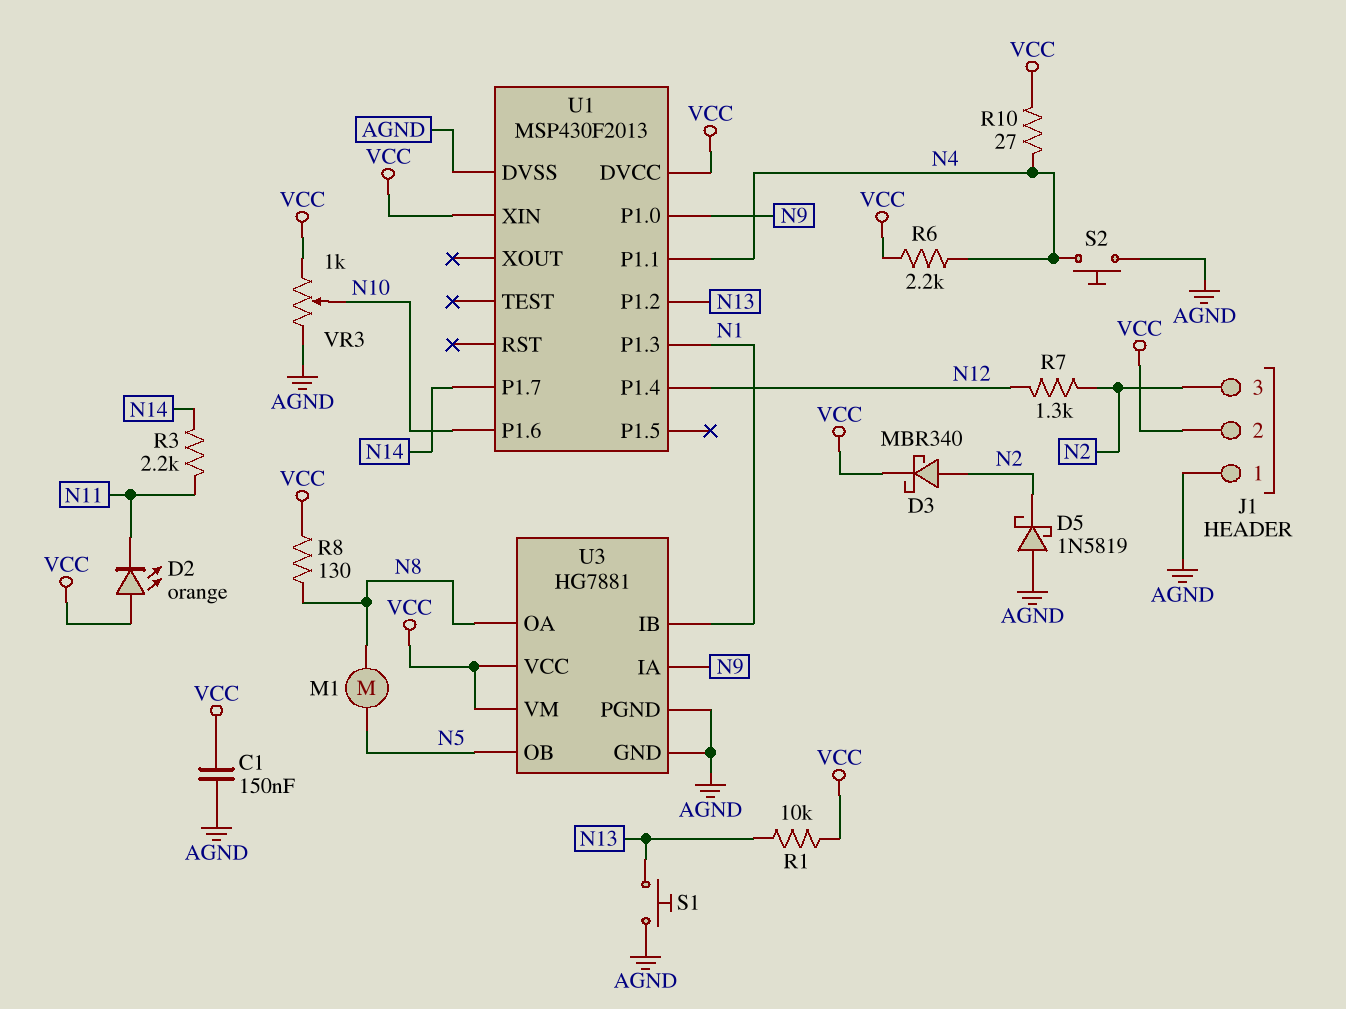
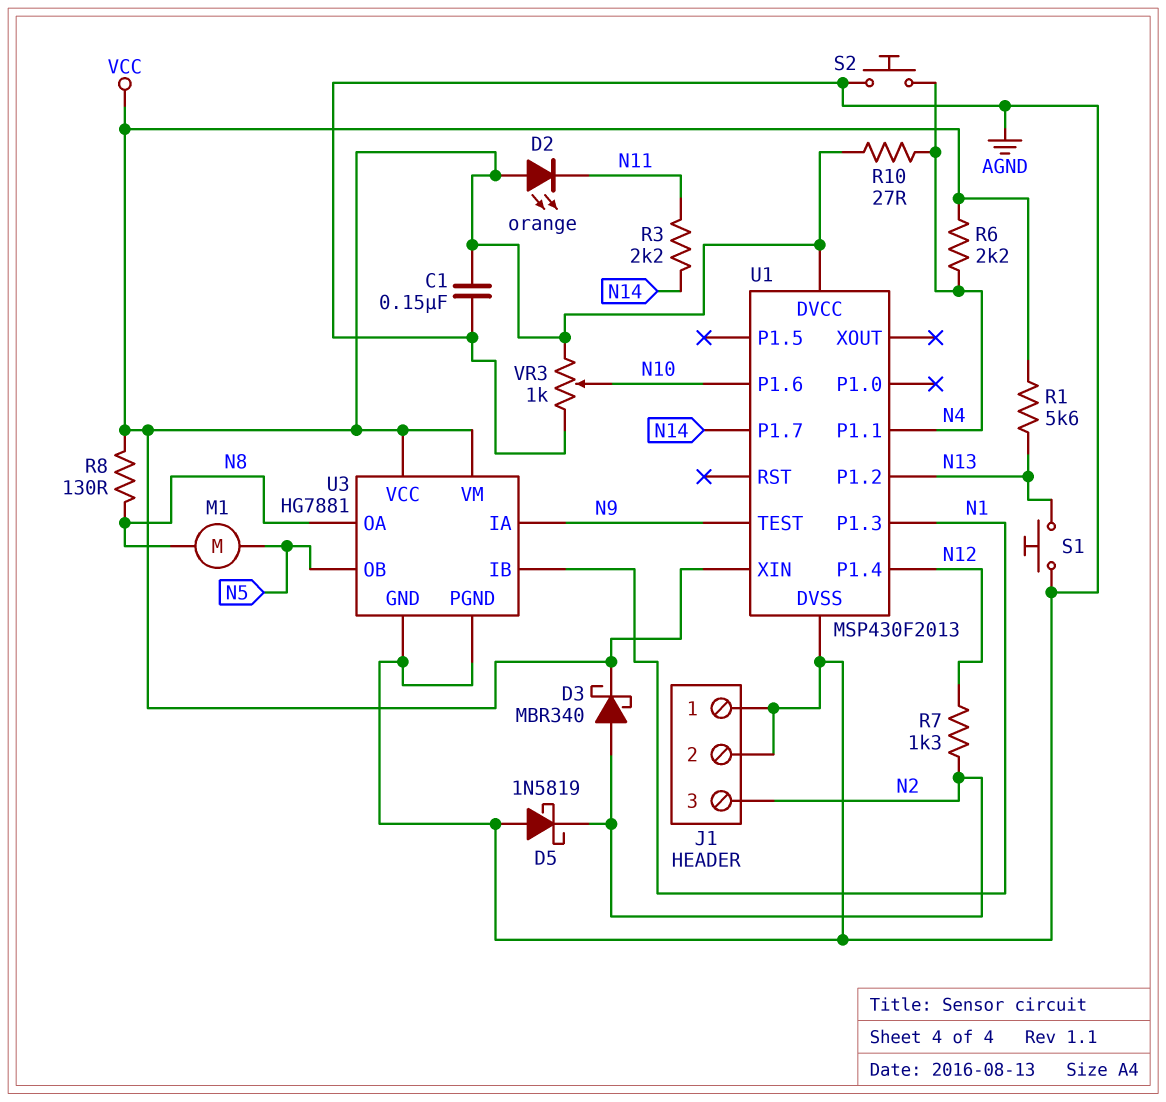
J1 pin 2: VCC -> AGND
R1: 10k (N13, VCC) -> 5.6k (N13, VCC)
U1 pin P1.0: N9 -> none
U1 pin TEST: none -> N9

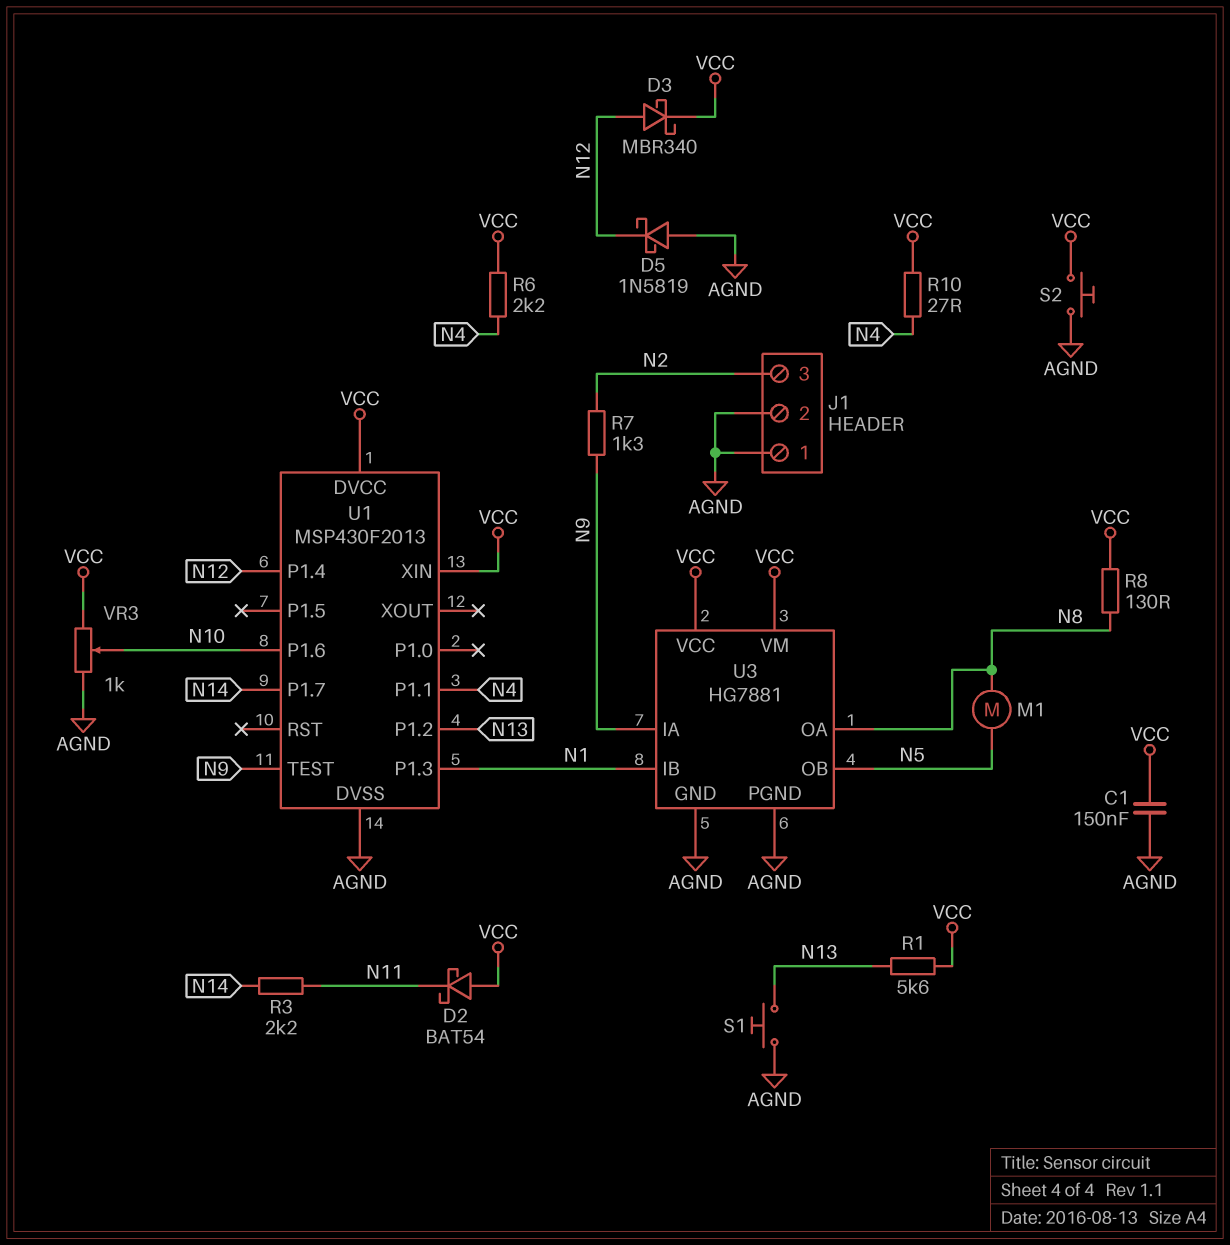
D2: LED orange (A VCC, K N11) -> schottky BAT54 (A VCC, K N11)
D3: schottky MBR340 (A N2, K VCC) -> schottky MBR340 (A N12, K VCC)
D5: schottky 1N5819 (A AGND, K N2) -> schottky 1N5819 (A AGND, K N12)
R7: 1.3k (N2, N12) -> 1.3k (N2, N9)
S2: button (AGND, N4) -> button (AGND, VCC)

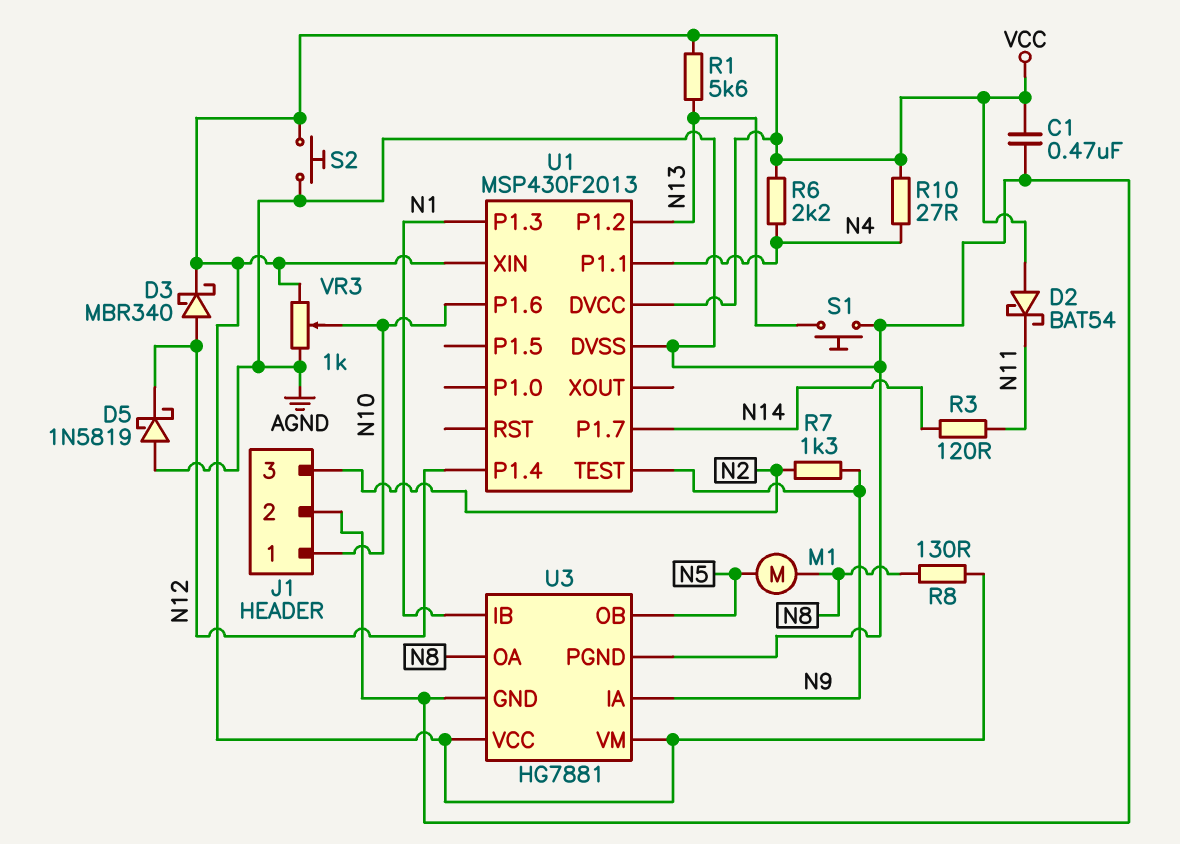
C1: 150nF (AGND, VCC) -> 470nF (AGND, VCC)
J1 pin 1: AGND -> N10
R3: 2.2k (N11, N14) -> 120 (N11, N14)

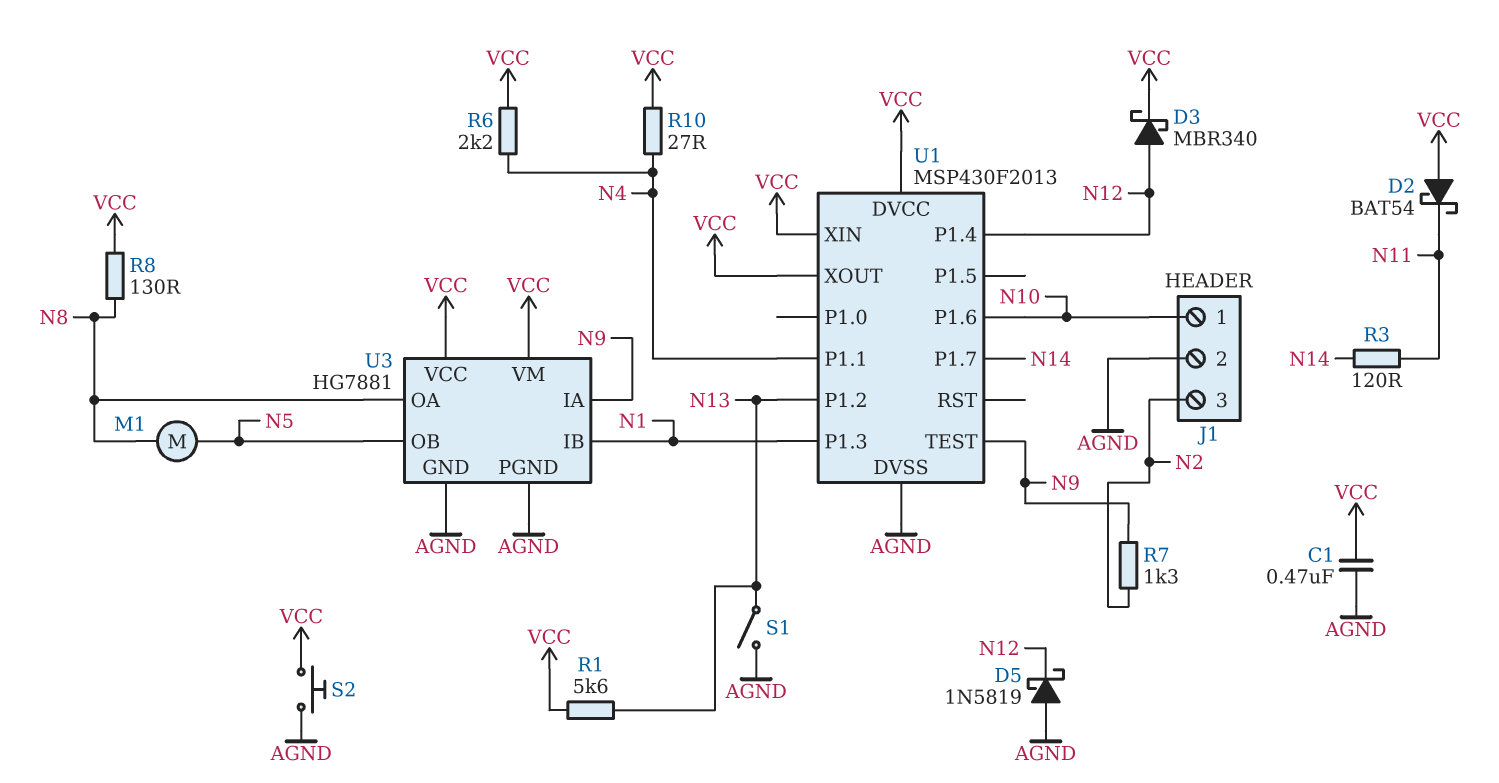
S1: button (AGND, N13) -> switch (AGND, N13)
U1 pin XOUT: none -> VCC
VR3: 1k (AGND, VCC, wiper N10) -> none

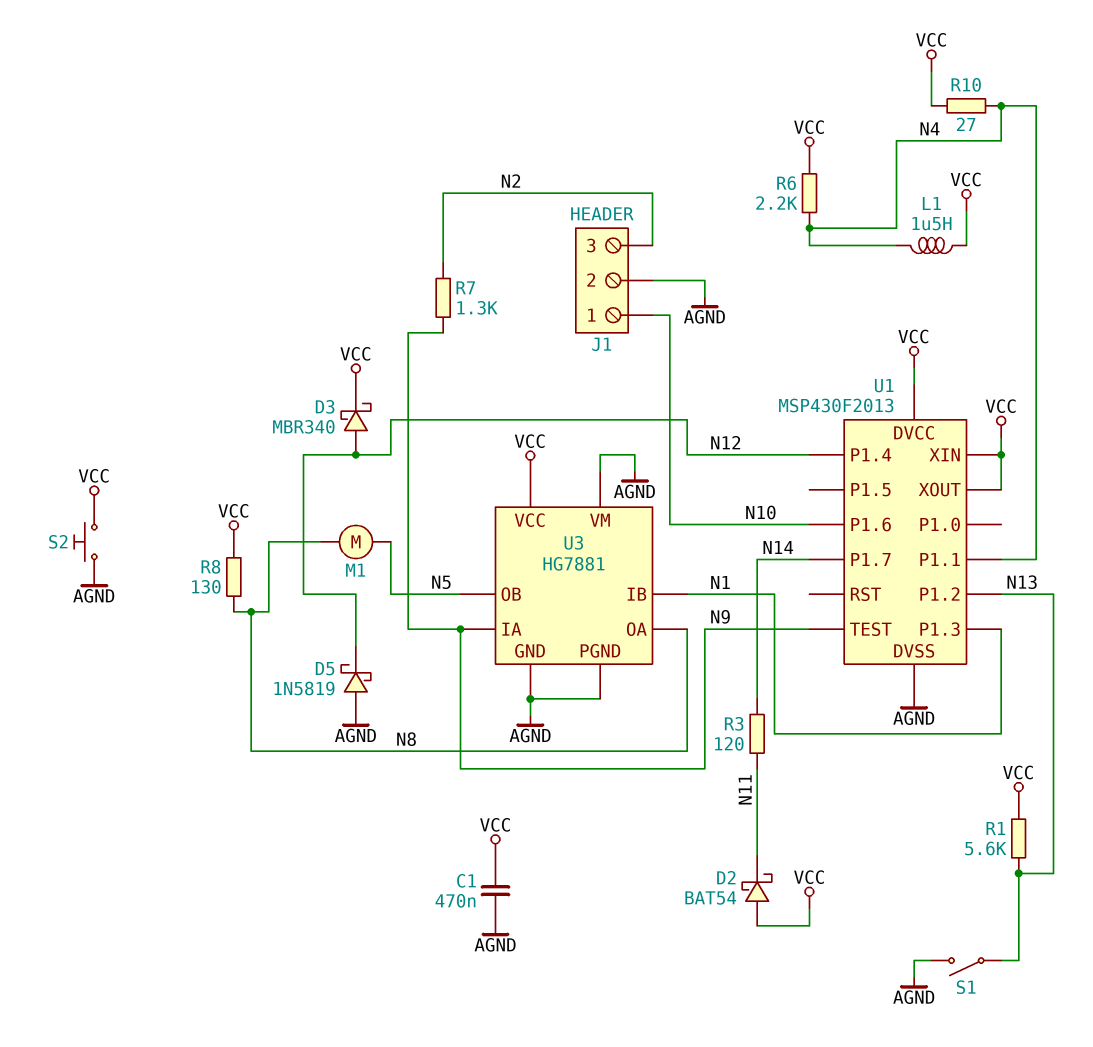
L1: none -> 1.5uH (N4, VCC)
U3 pin VM: VCC -> AGND

